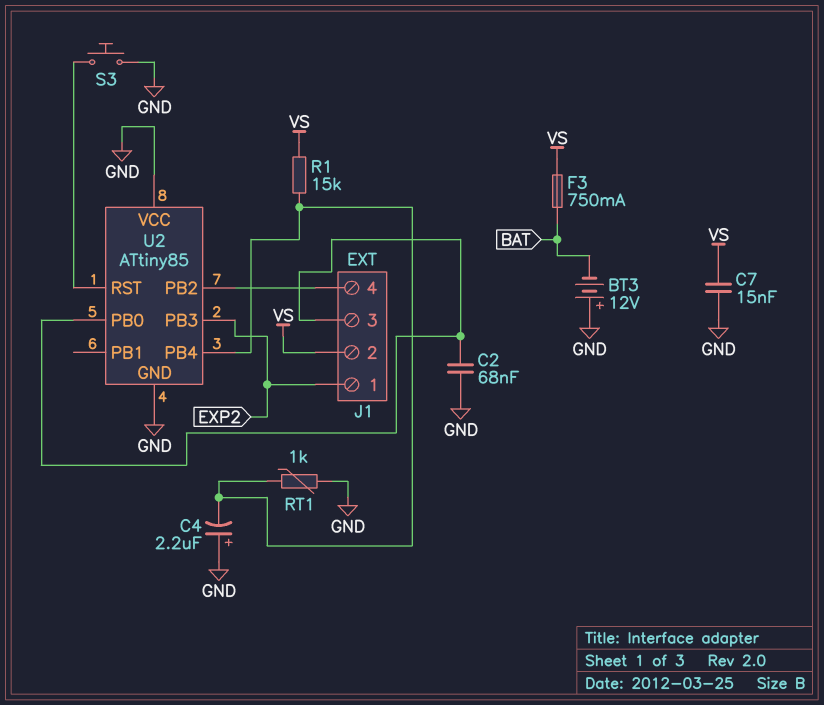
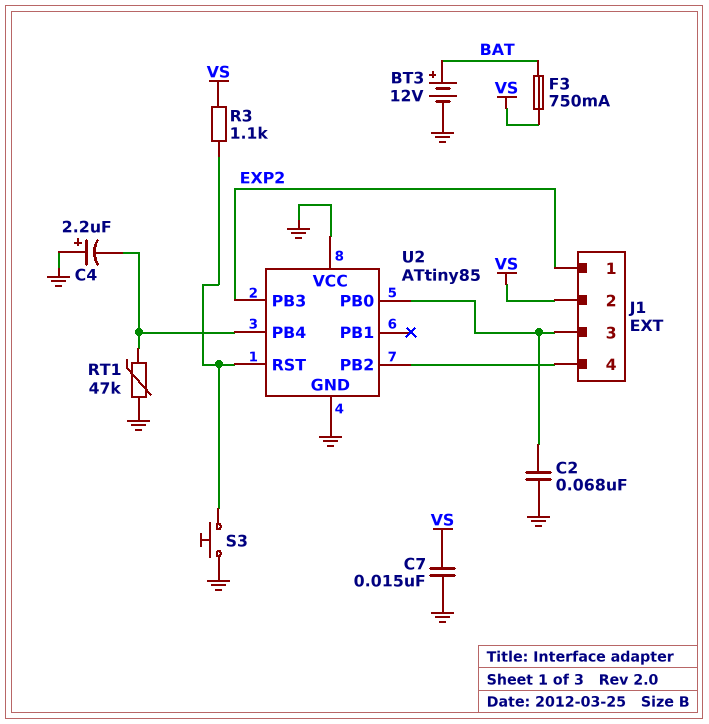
BT3: 12V (plus GND, minus BAT) -> 12V (plus BAT, minus GND)
R1: 15k (U2/PB4, VS) -> none
R3: none -> 1.1k (U2/RST, VS)
RT1: 1k (GND, U2/PB4) -> 47k (GND, U2/PB4)

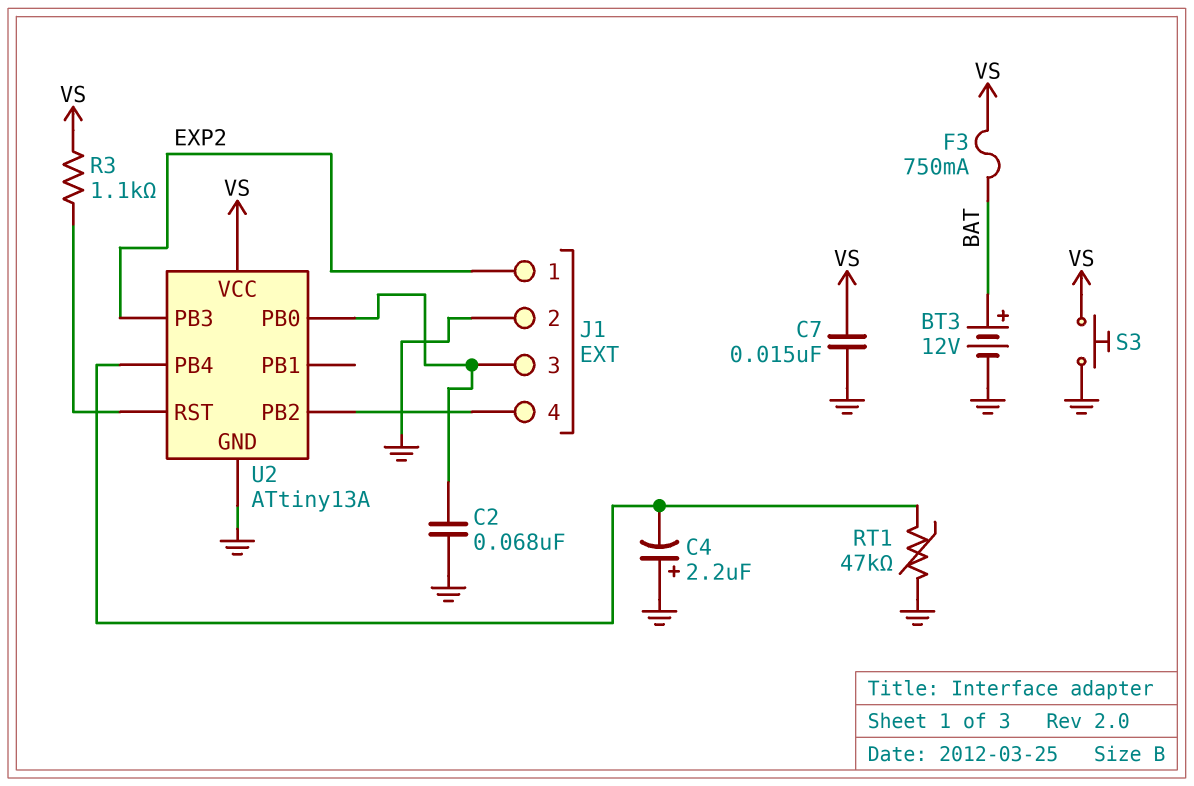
J1 pin 2: VS -> GND
S3: button (GND, U2/RST) -> button (GND, VS)
U2: ATtiny85 -> ATtiny13A
U2 pin VCC: GND -> VS

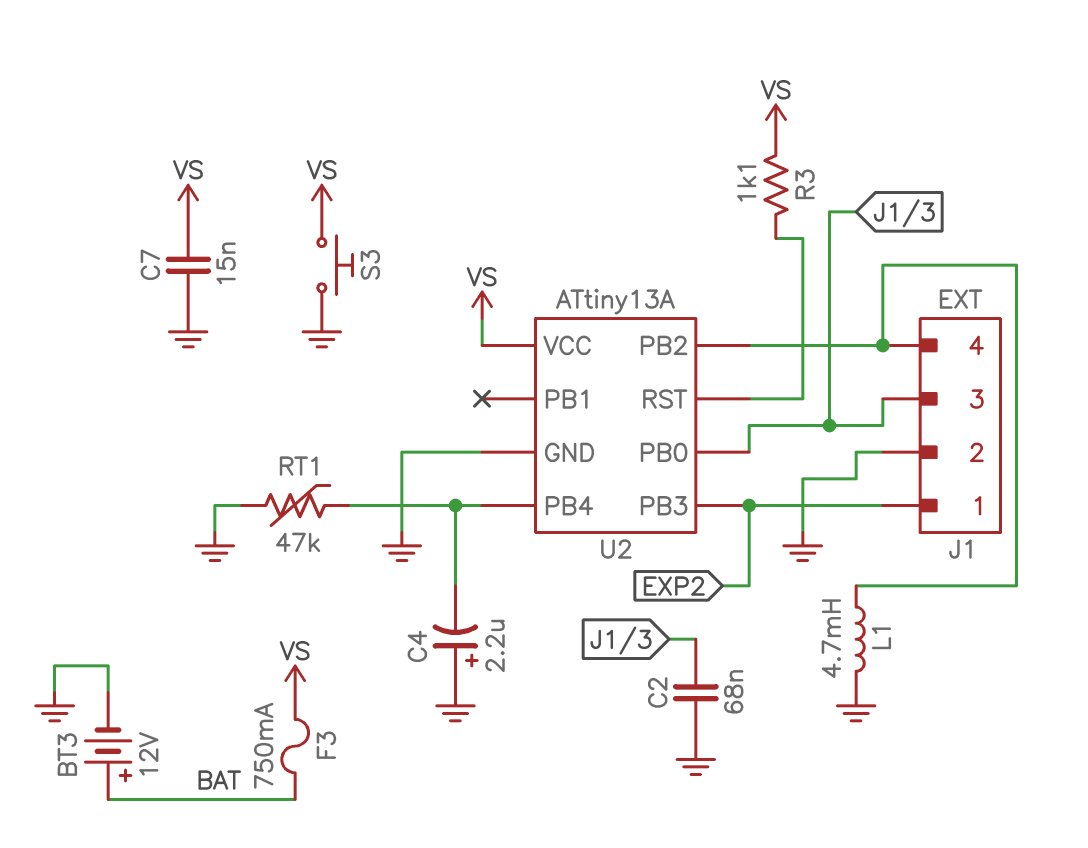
L1: none -> 4.7mH (GND, J1/4)

